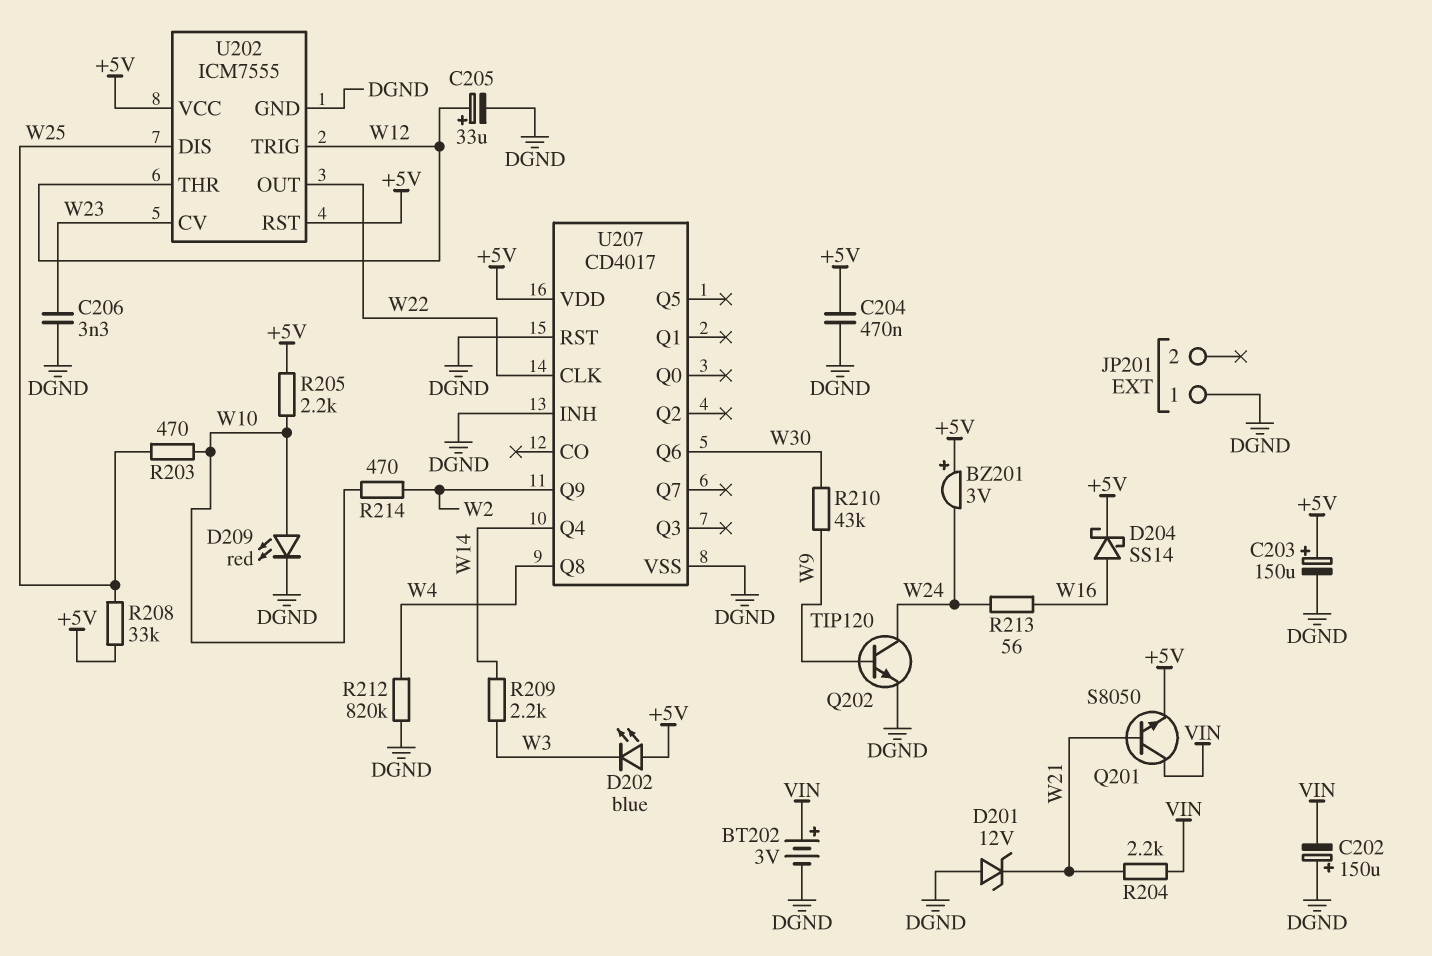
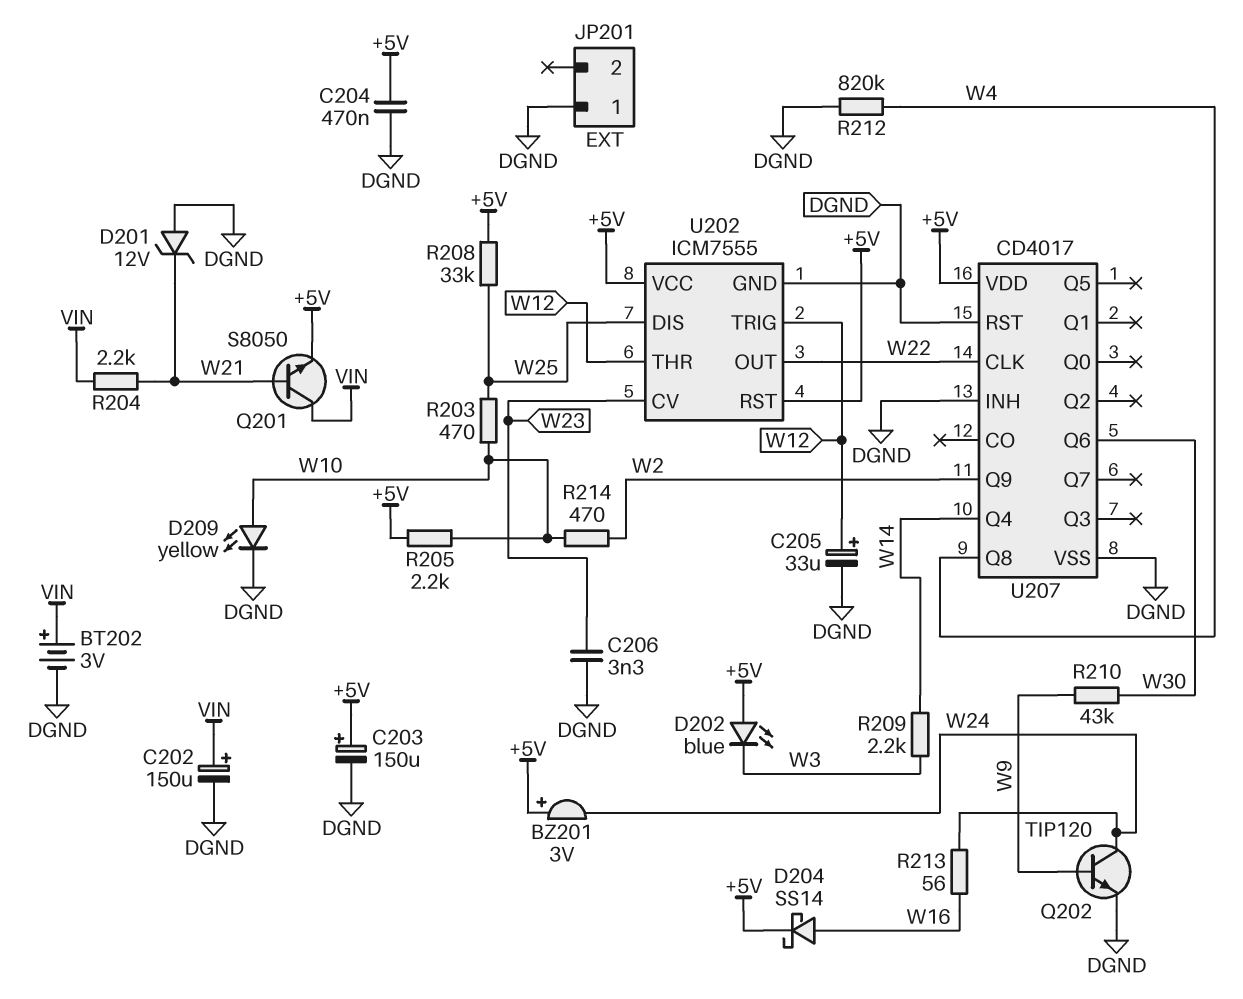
C202: 150uF (plus DGND, minus VIN) -> 150uF (plus VIN, minus DGND)
D209: LED red (A W10, K DGND) -> LED yellow (A W10, K DGND)

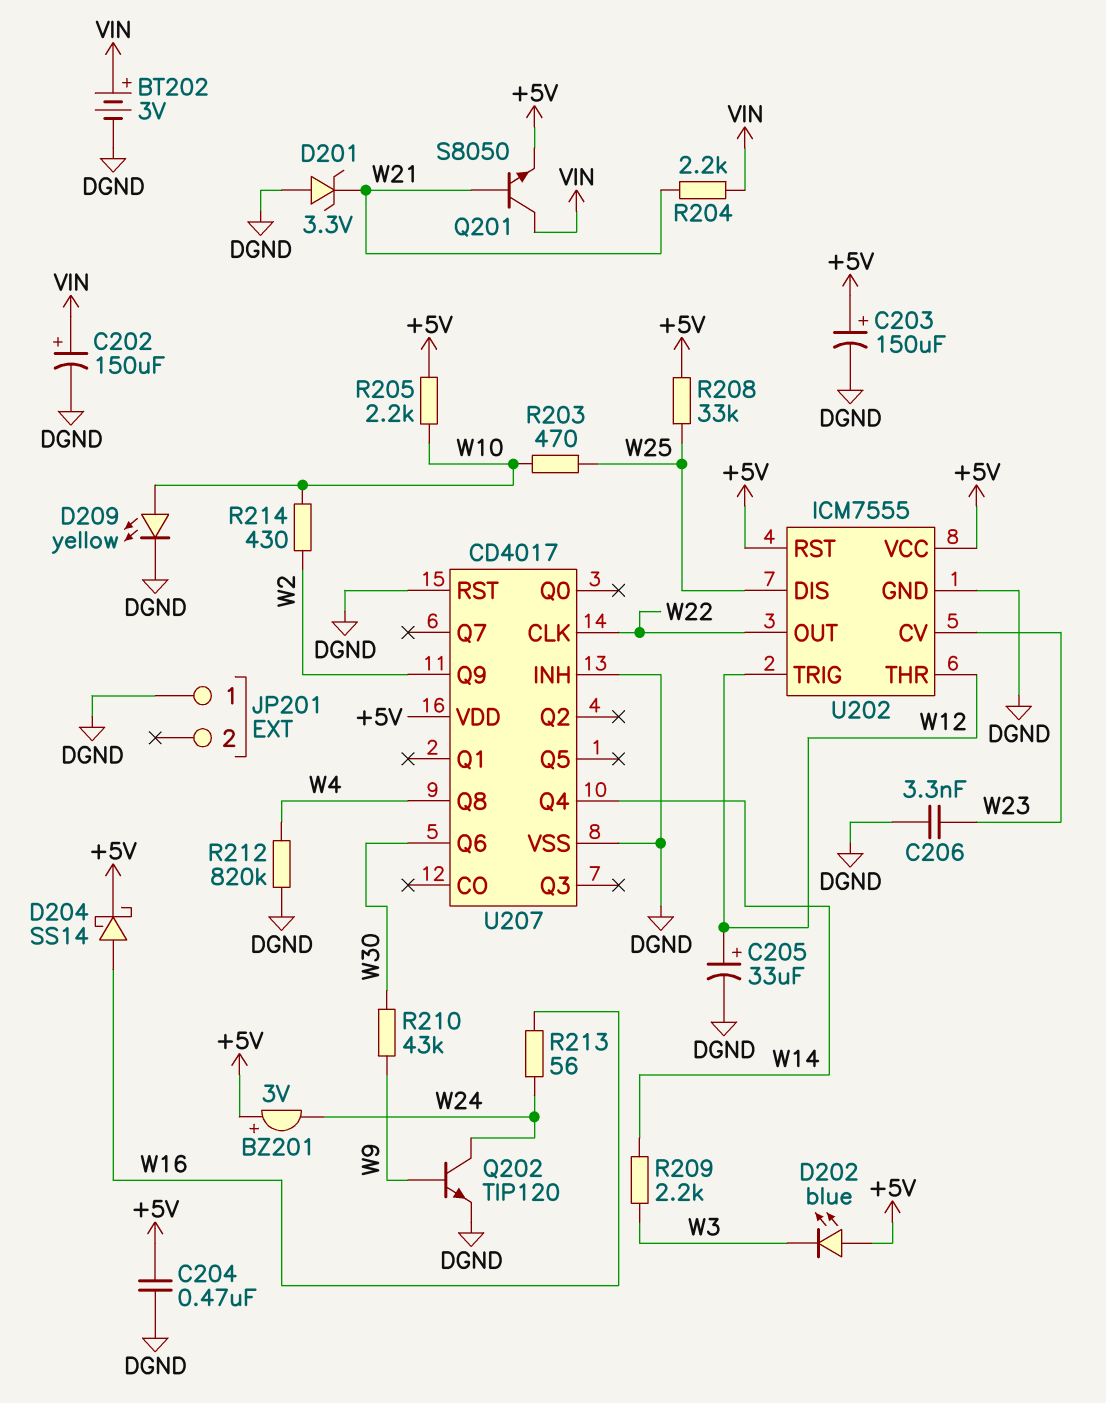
D201: zener 12V (A DGND, K W21) -> zener 3.3V (A DGND, K W21)
R214: 470 (W2, W10) -> 430 (W2, W10)

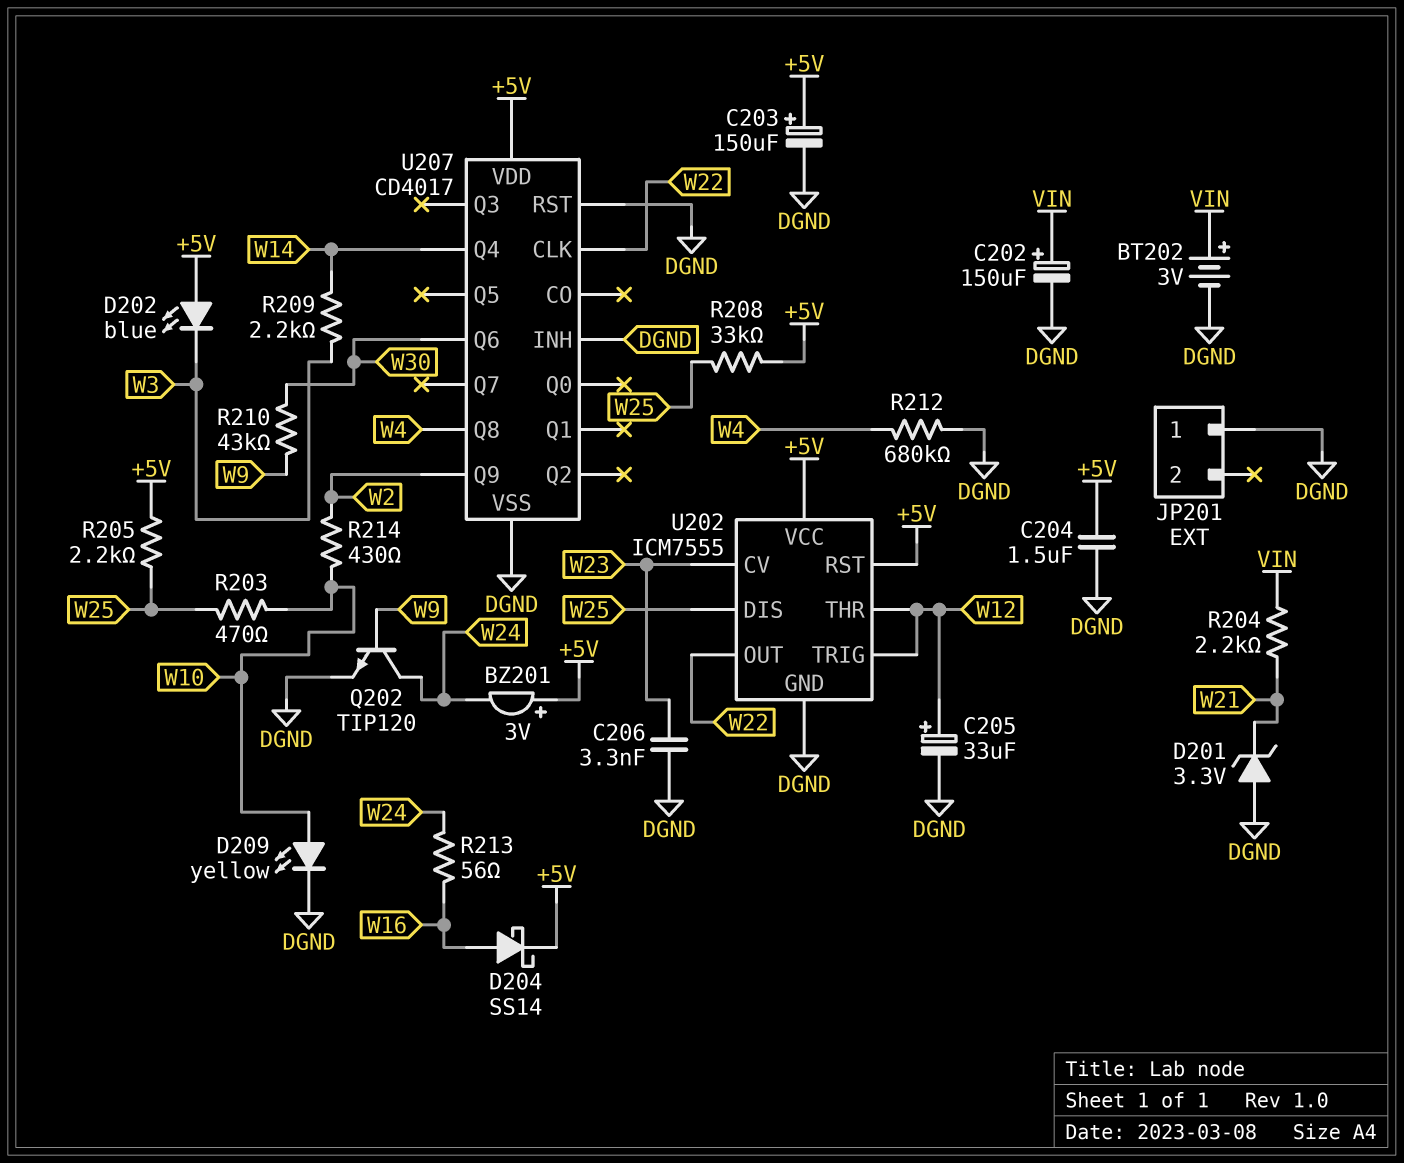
C204: 470nF (+5V, DGND) -> 1.5uF (+5V, DGND)
Q201: NPN S8050 (B W21, C VIN, E +5V) -> none
R205: 2.2k (+5V, W10) -> 2.2k (+5V, W25)
R212: 820k (DGND, W4) -> 680k (DGND, W4)

